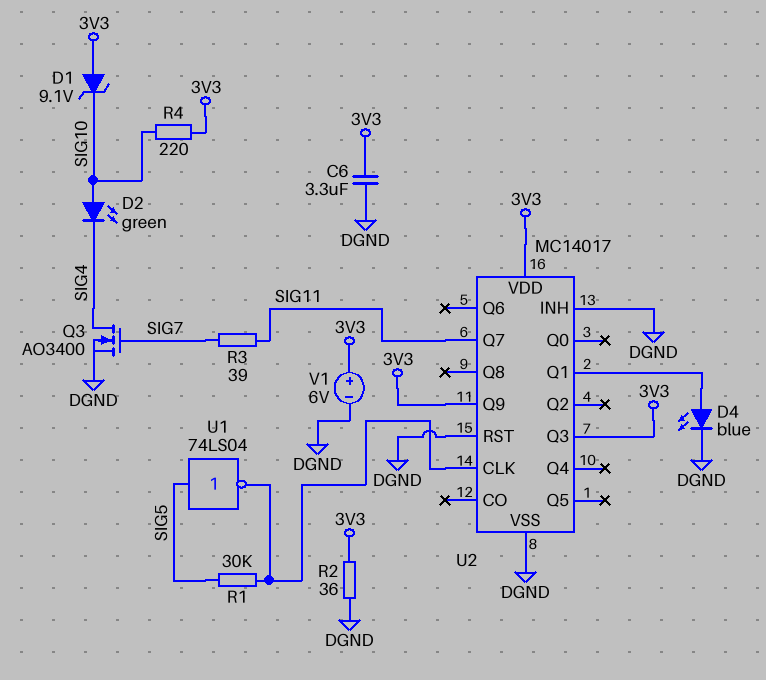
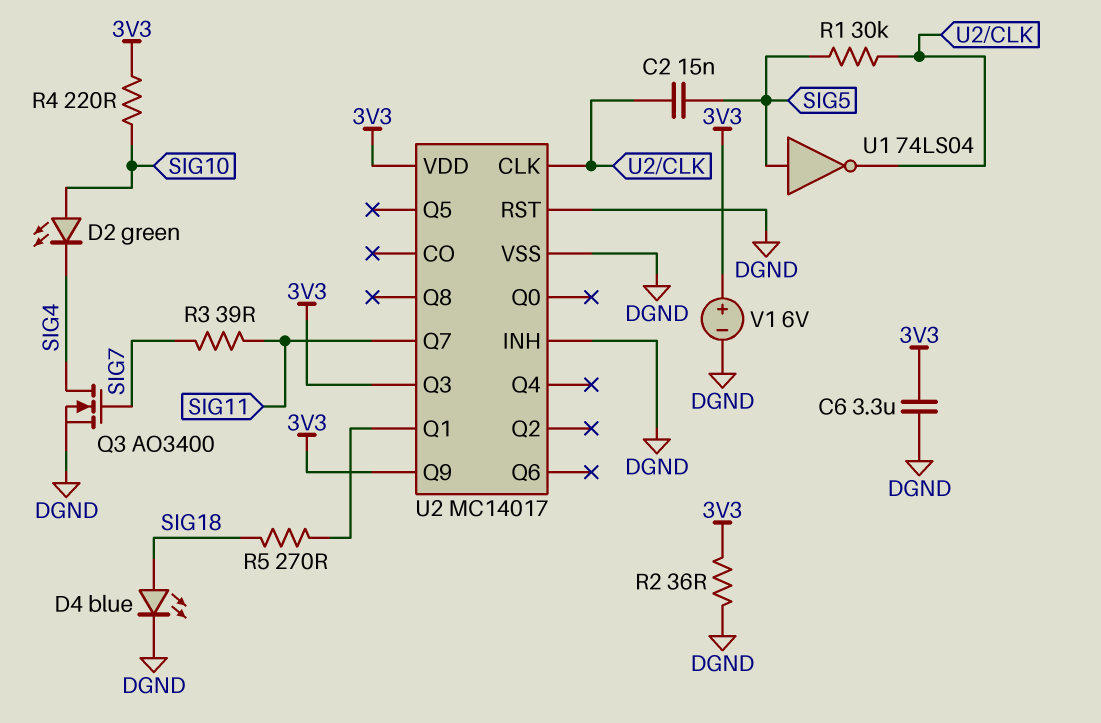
C2: none -> 15nF (SIG5, U2/CLK)
D1: zener 9.1V (A 3V3, K SIG10) -> none
D4: LED blue (A U2/Q1, K DGND) -> LED blue (A SIG18, K DGND)
R5: none -> 270 (SIG18, U2/Q1)

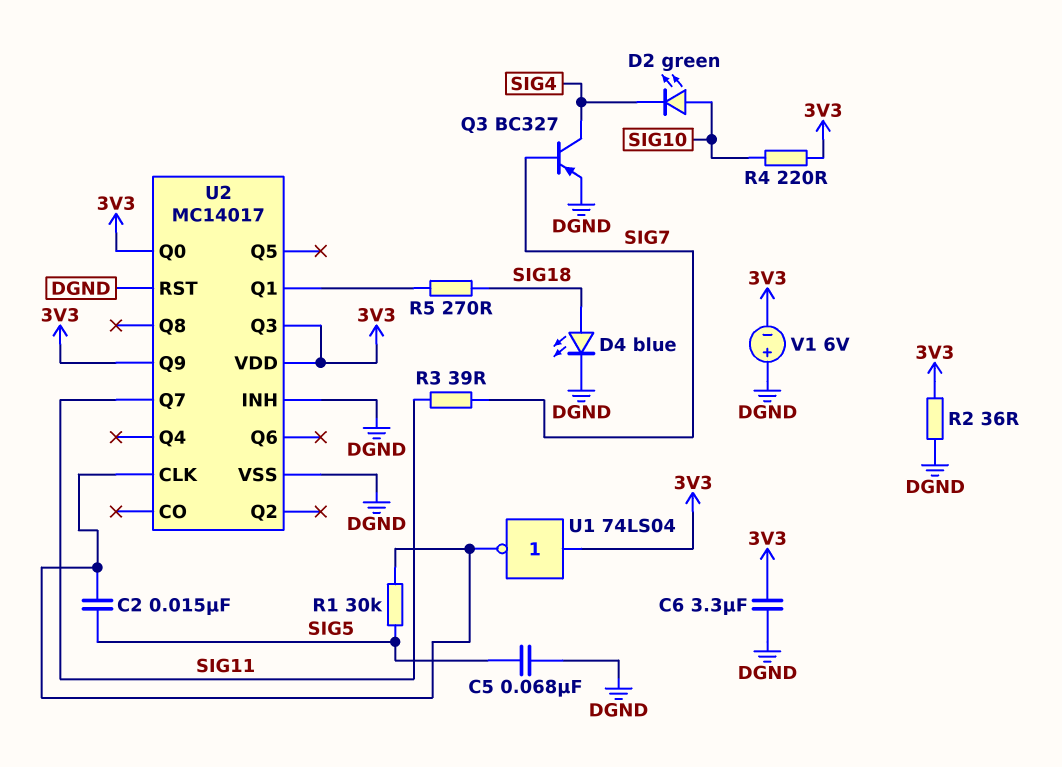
C5: none -> 68nF (DGND, SIG5)
Q3: NMOS AO3400 (G SIG7, D SIG4, S DGND) -> PNP BC327 (B SIG7, C SIG4, E DGND)
U1: NOT 74LS04 (in SIG5, out U2/CLK) -> NOT 74LS04 (in 3V3, out U2/CLK)
U2 pin Q0: none -> 3V3
V1: 6V (plus 3V3, minus DGND) -> 6V (plus DGND, minus 3V3)

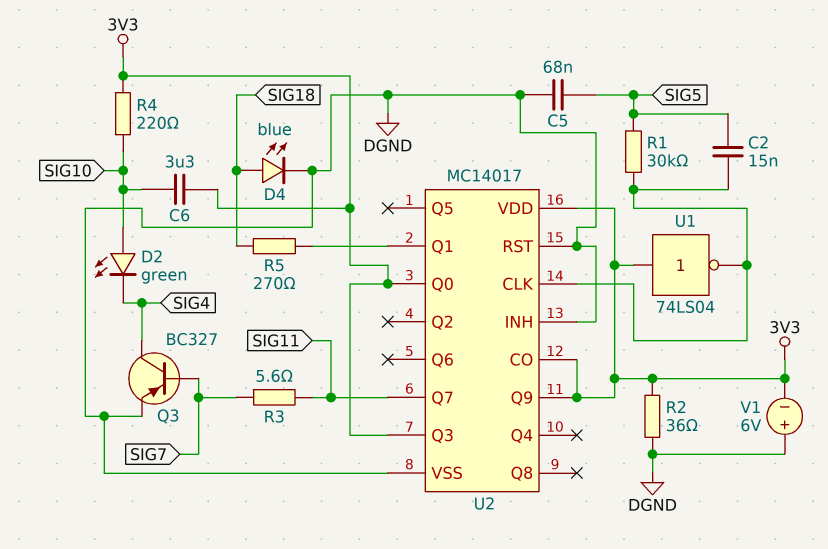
C6: 3.3uF (3V3, DGND) -> 3.3uF (3V3, SIG10)
R3: 39 (SIG7, SIG11) -> 5.6 (SIG7, SIG11)
U2 pin CO: none -> 3V3

